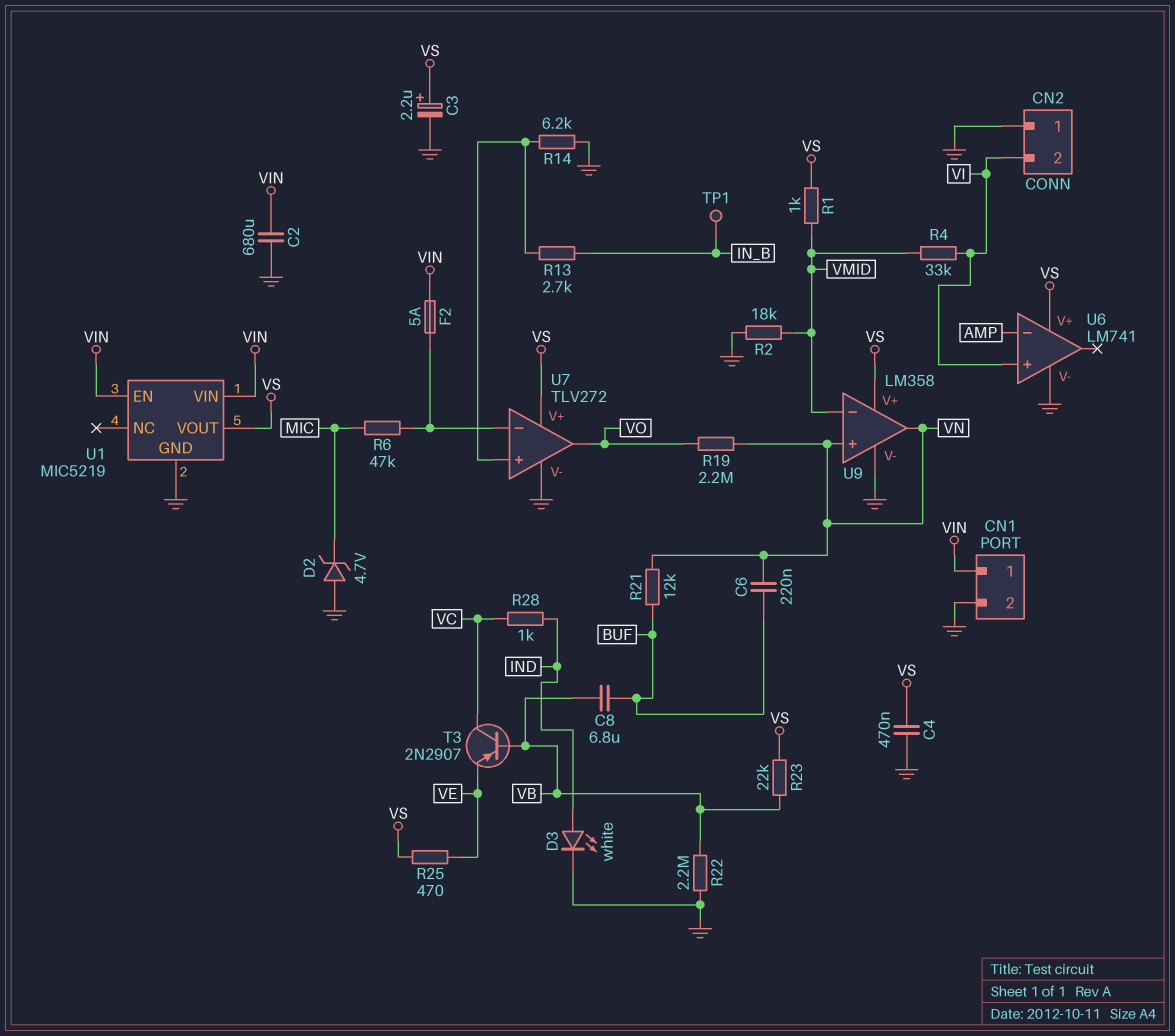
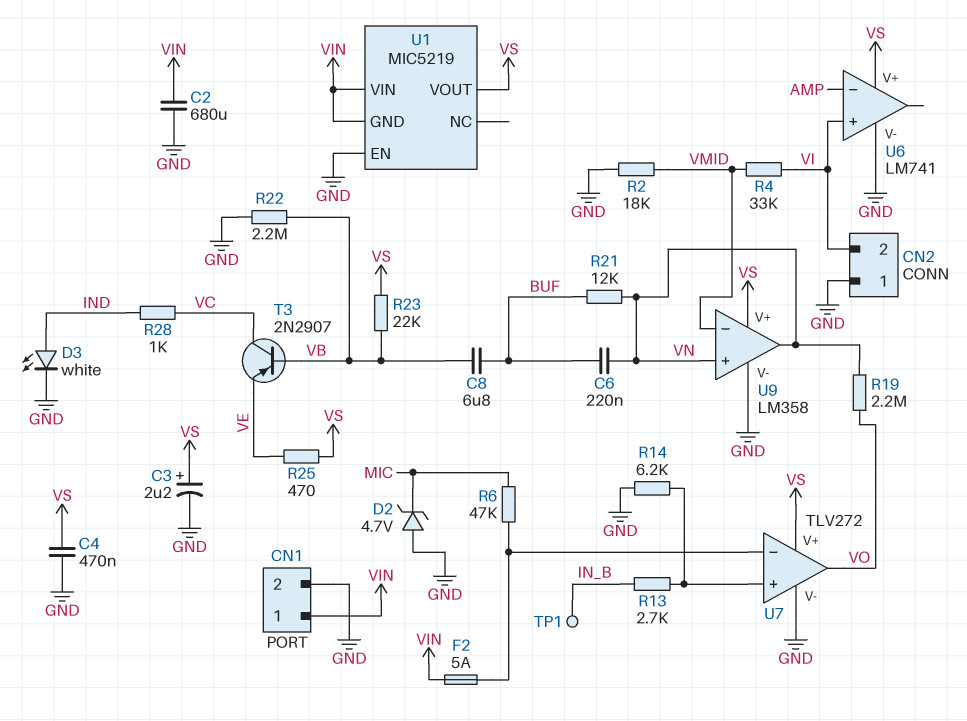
R1: 1k (VMID, VS) -> none
U1 pin EN: VIN -> GND
U1 pin GND: GND -> VIN

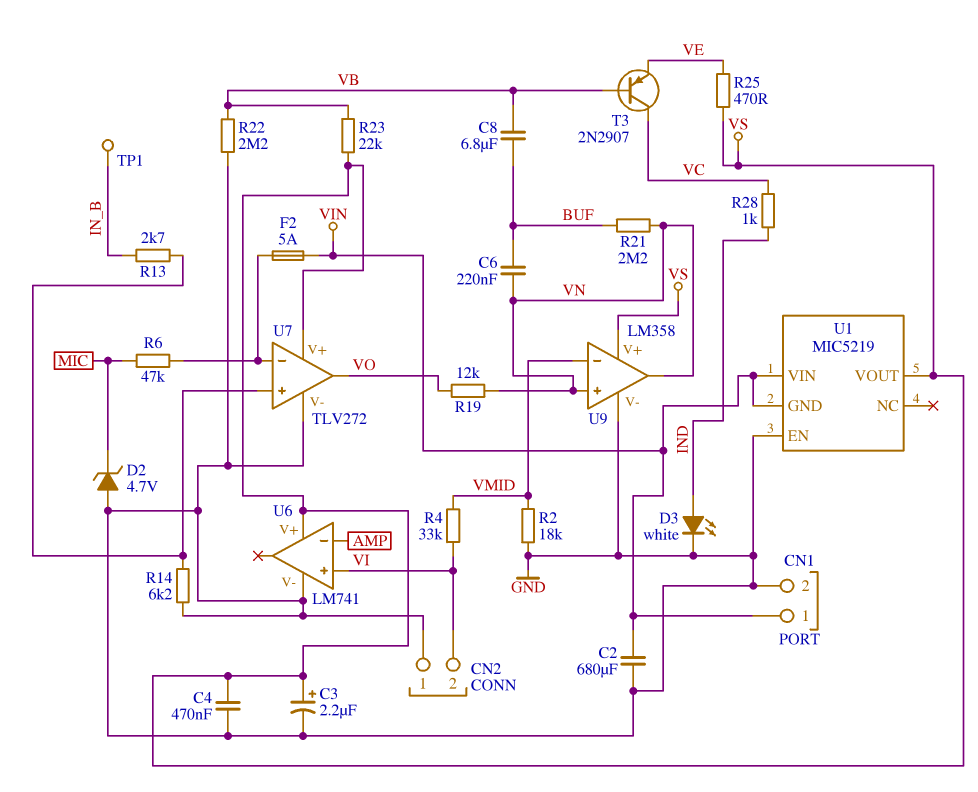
R19: 2.2M (VN, VO) -> 12k (VN, VO)
R21: 12k (BUF, VN) -> 2.2M (BUF, VN)

